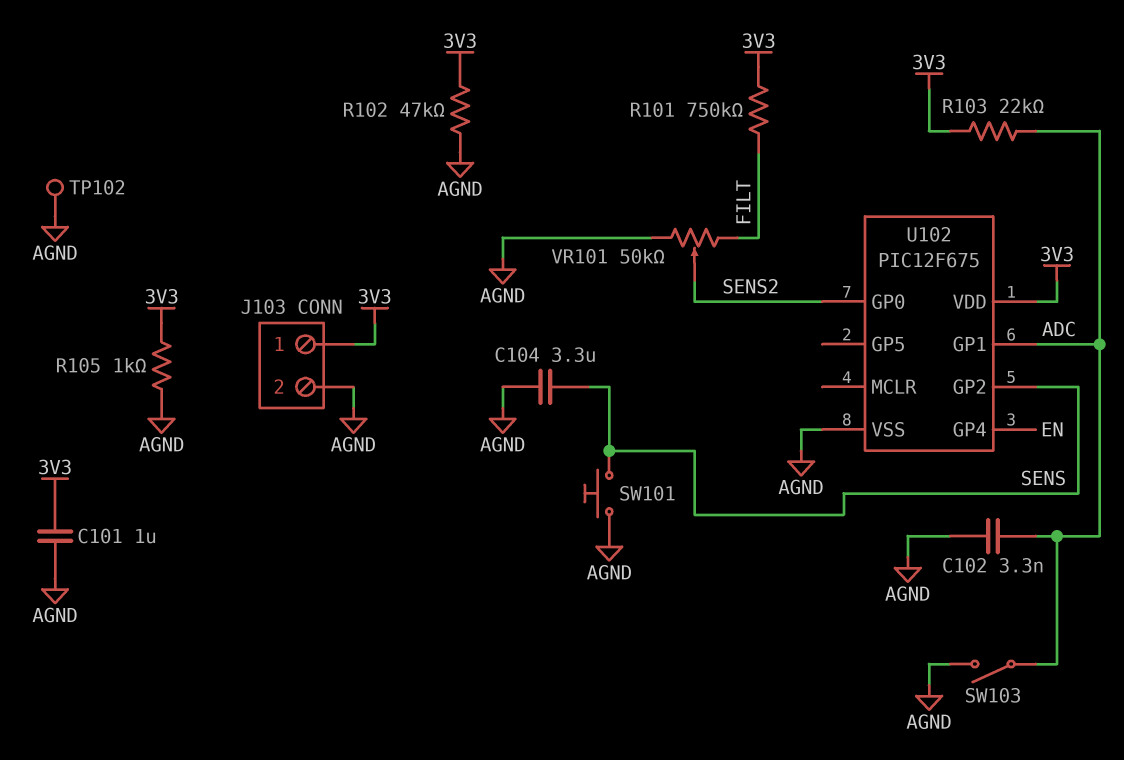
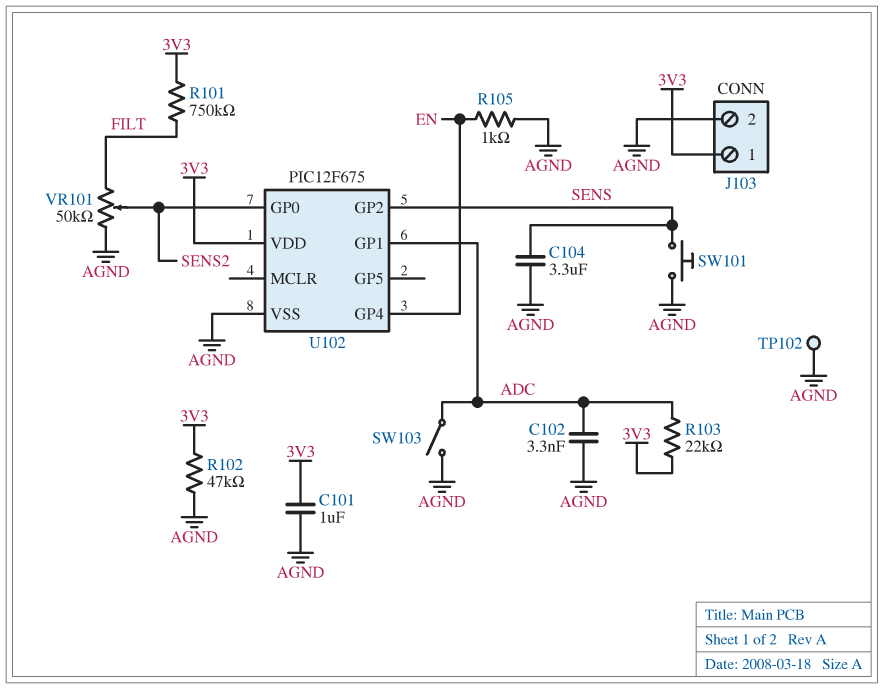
R105: 1k (3V3, AGND) -> 1k (AGND, EN)

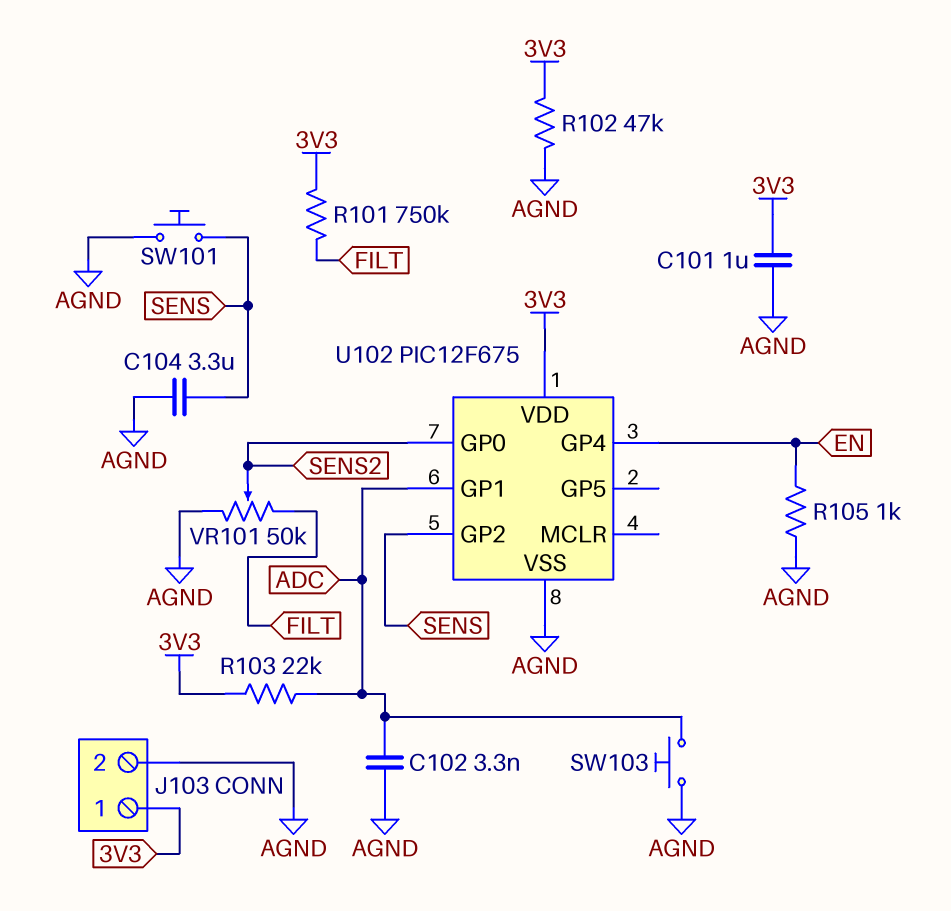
SW103: switch (ADC, AGND) -> button (ADC, AGND)
TP102: test point (AGND) -> none

